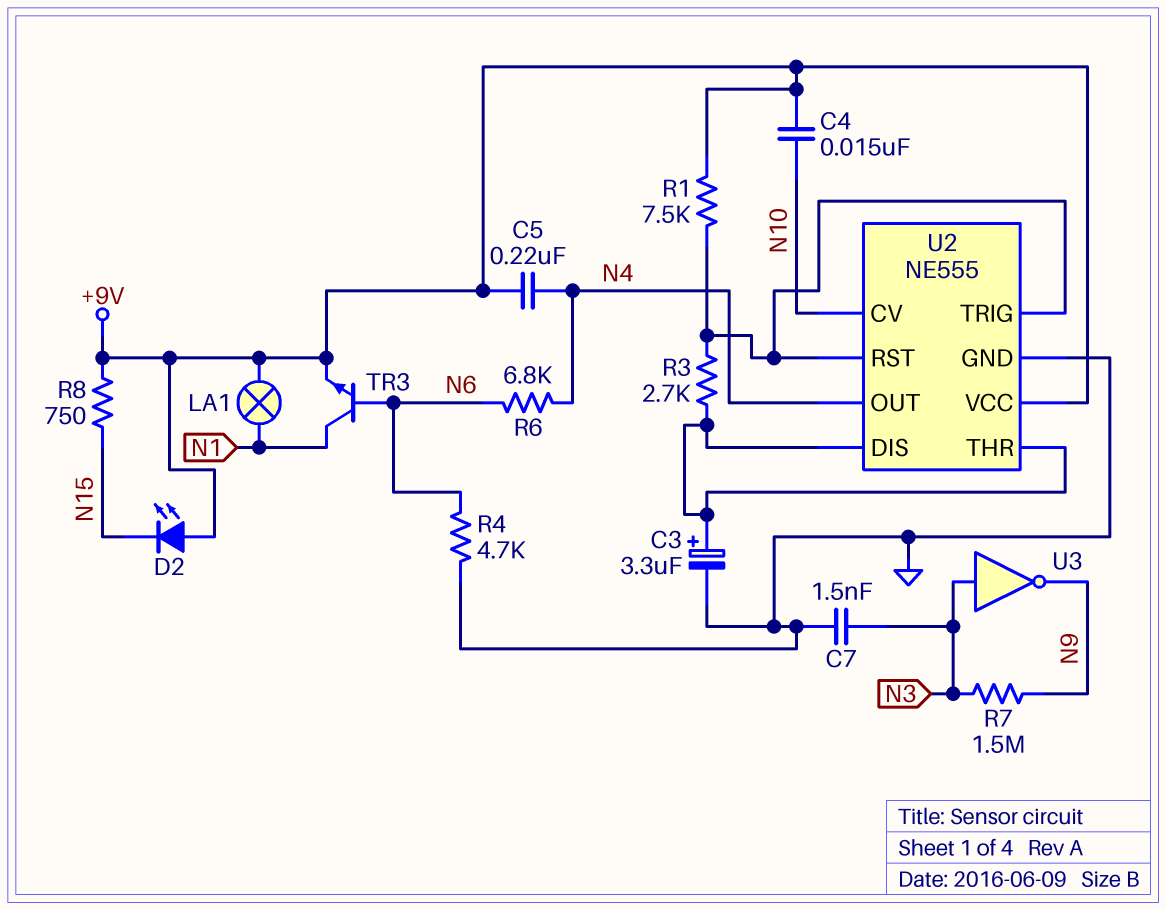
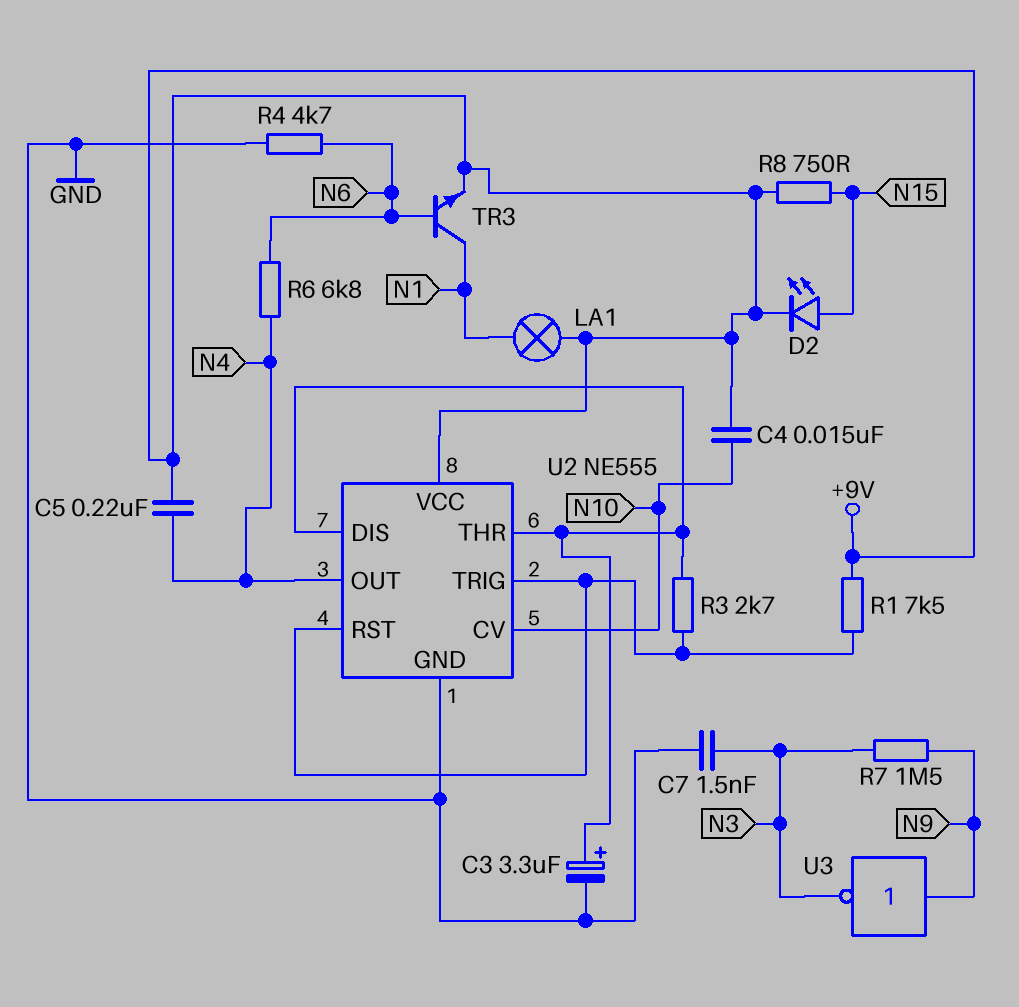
D2: LED (A +9V, K N15) -> LED (A N15, K +9V)
U3: NOT (in N3, out N9) -> NOT (in N9, out N3)

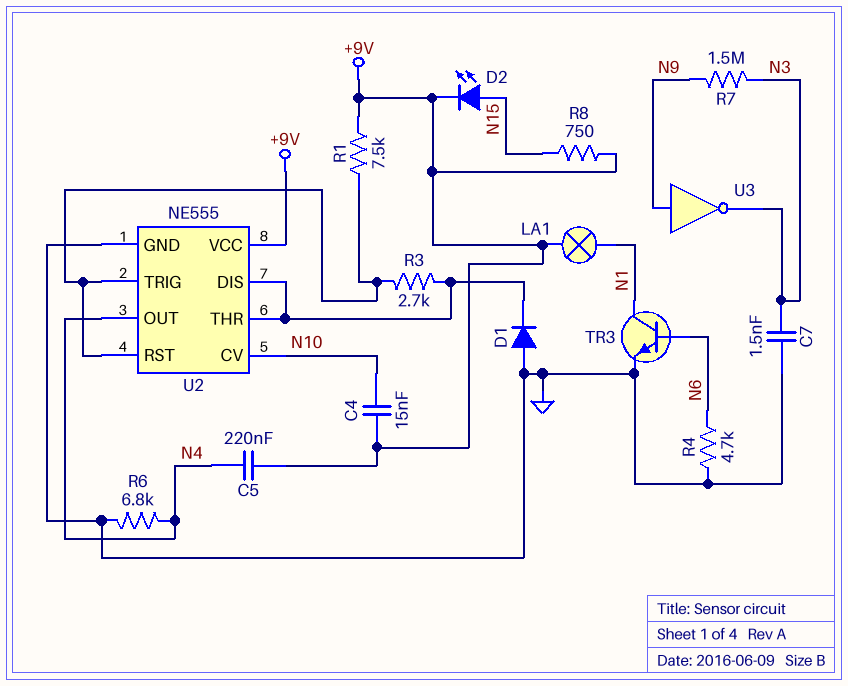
C3: 3.3uF (plus U2/DIS, minus GND) -> none
D1: none -> diode (A GND, K U2/DIS)
R6: 6.8k (N4, N6) -> 6.8k (GND, N4)
TR3: NPN (B N6, C N1, E +9V) -> NPN (B N6, C N1, E GND)

